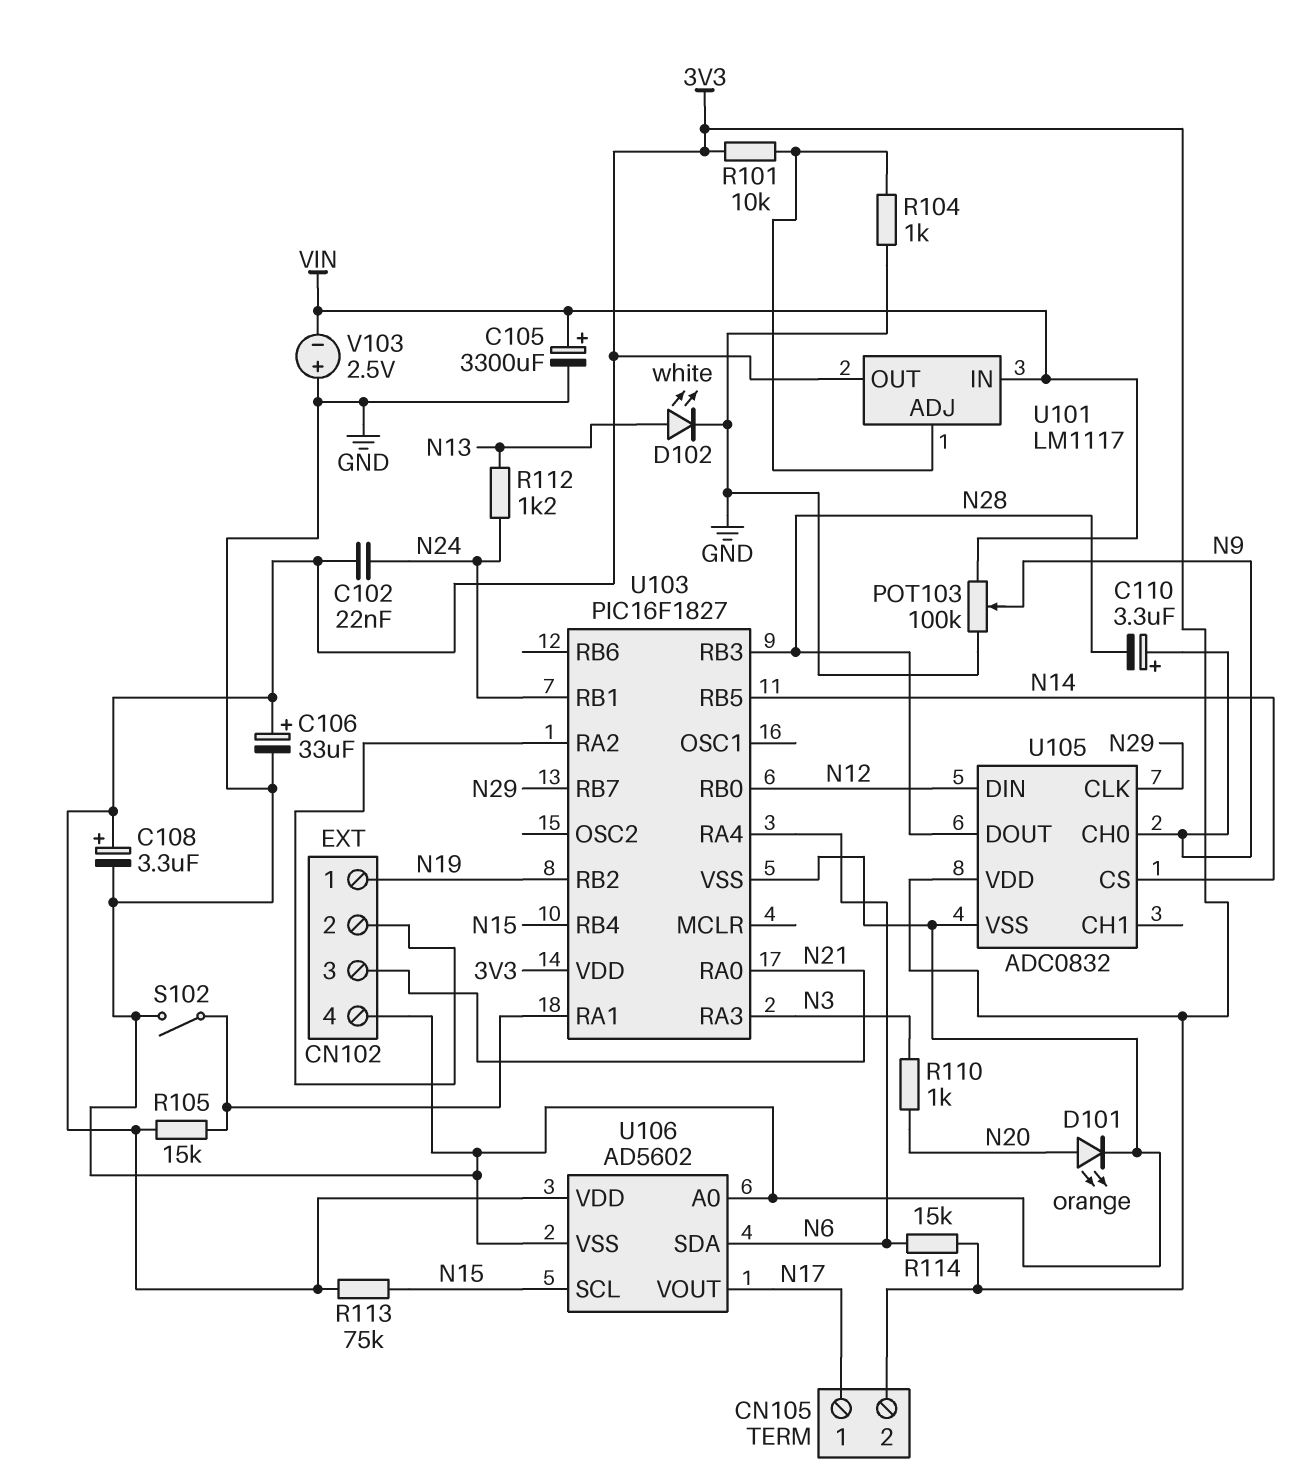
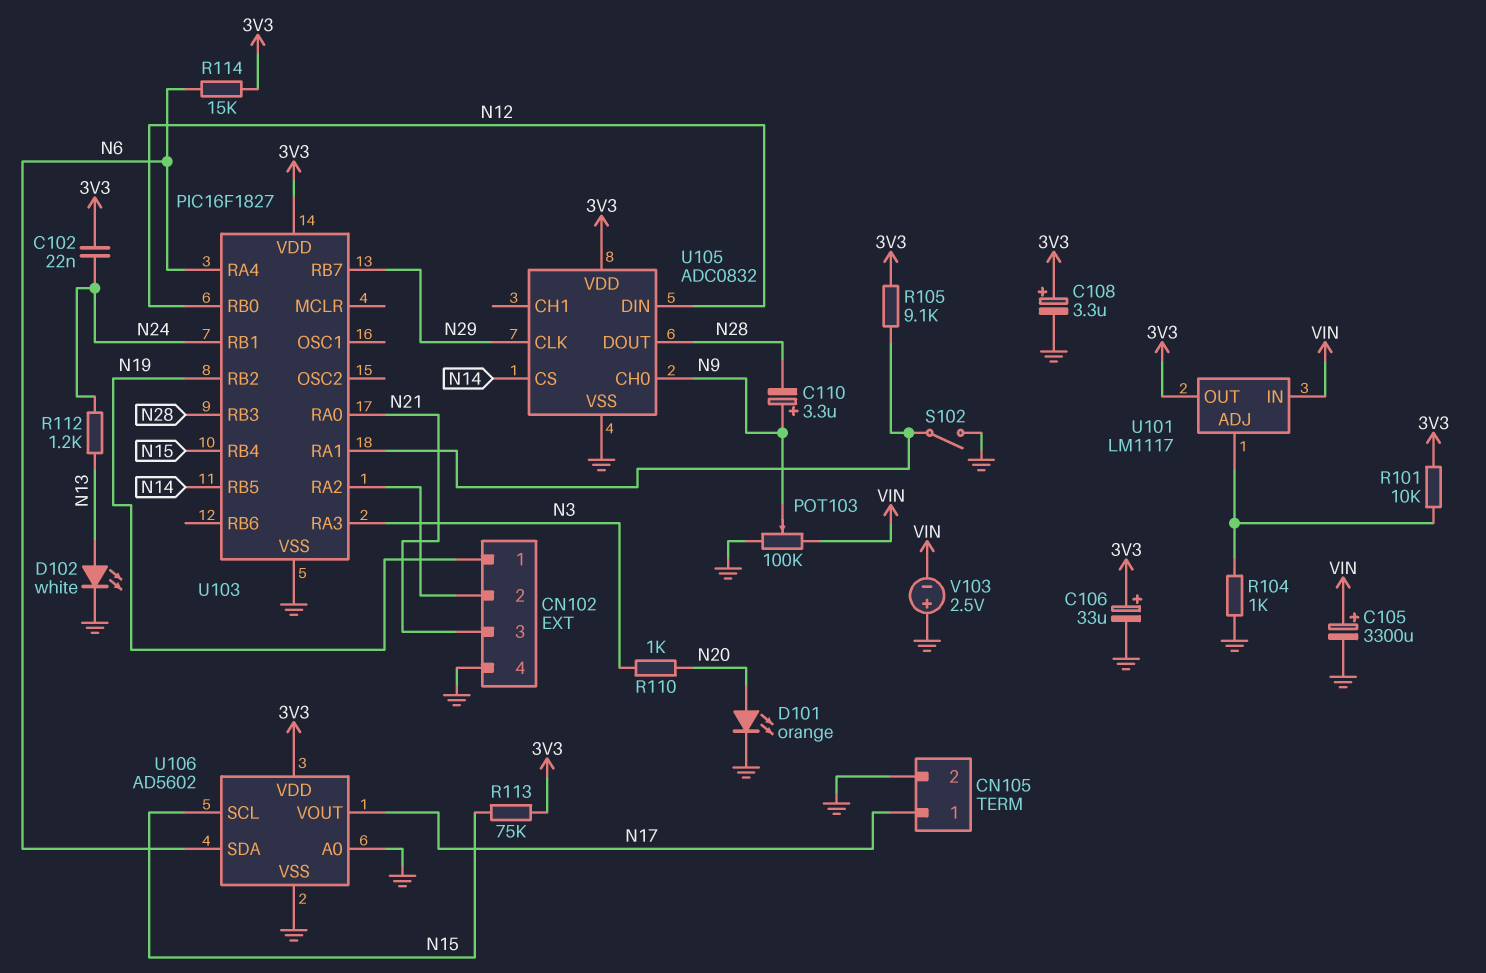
CN105 pin 2: 3V3 -> GND
R105: 15k (3V3, U103/RA1) -> 9.1k (3V3, U103/RA1)

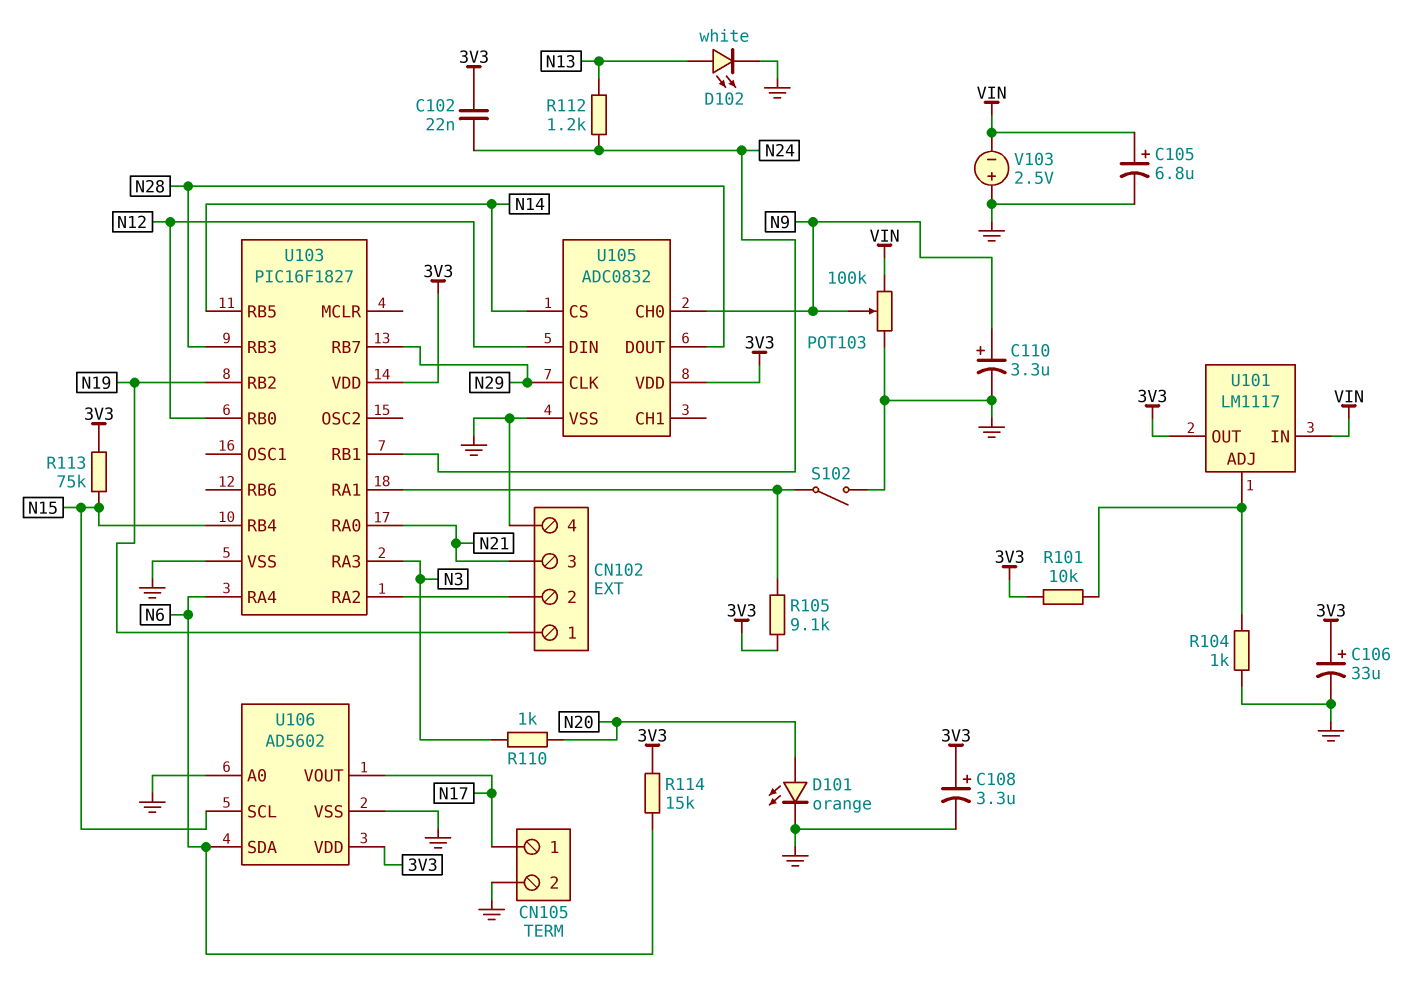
C105: 3300uF (plus VIN, minus GND) -> 6.8uF (plus VIN, minus GND)
C110: 3.3uF (plus N9, minus N28) -> 3.3uF (plus N9, minus GND)

